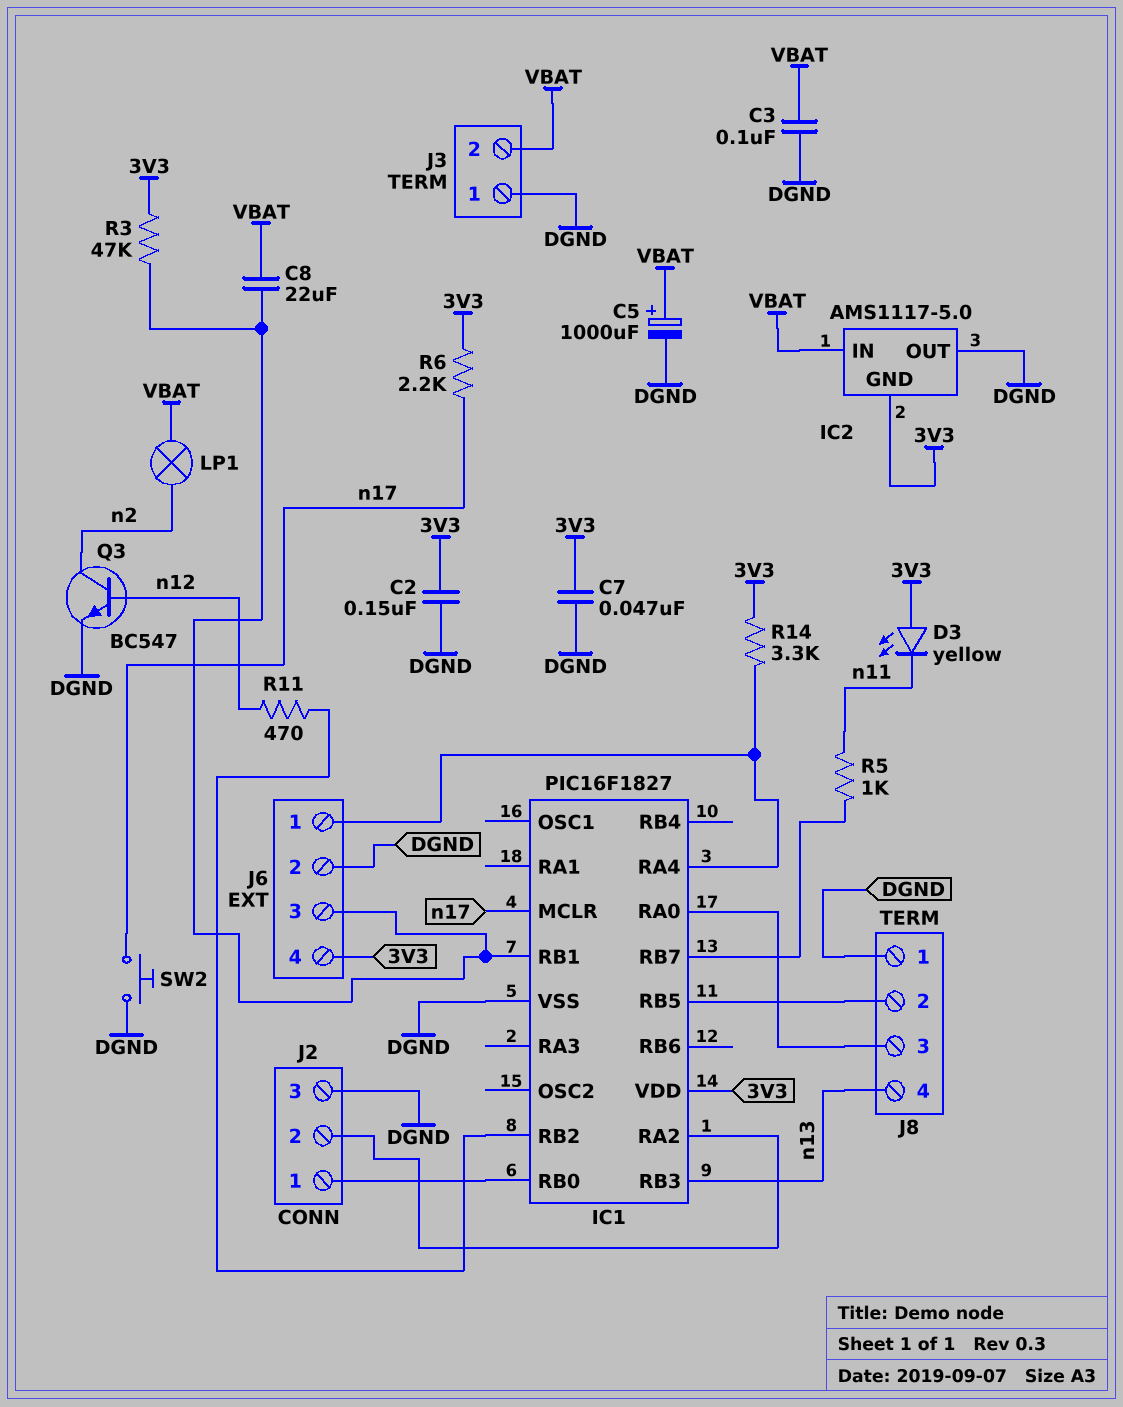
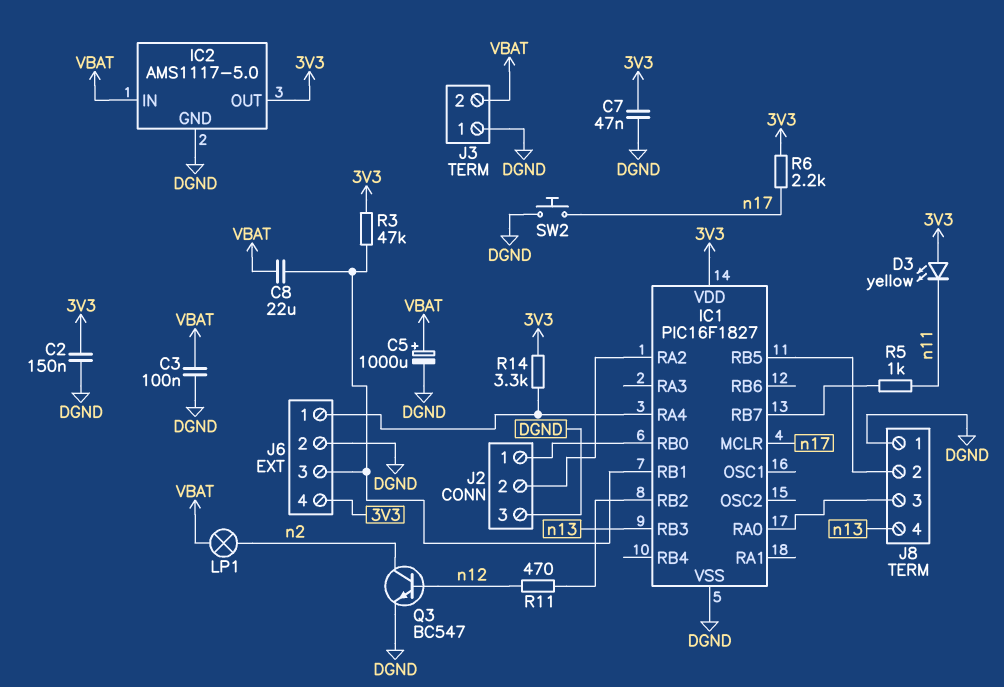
IC2 pin GND: 3V3 -> DGND
IC2 pin OUT: DGND -> 3V3

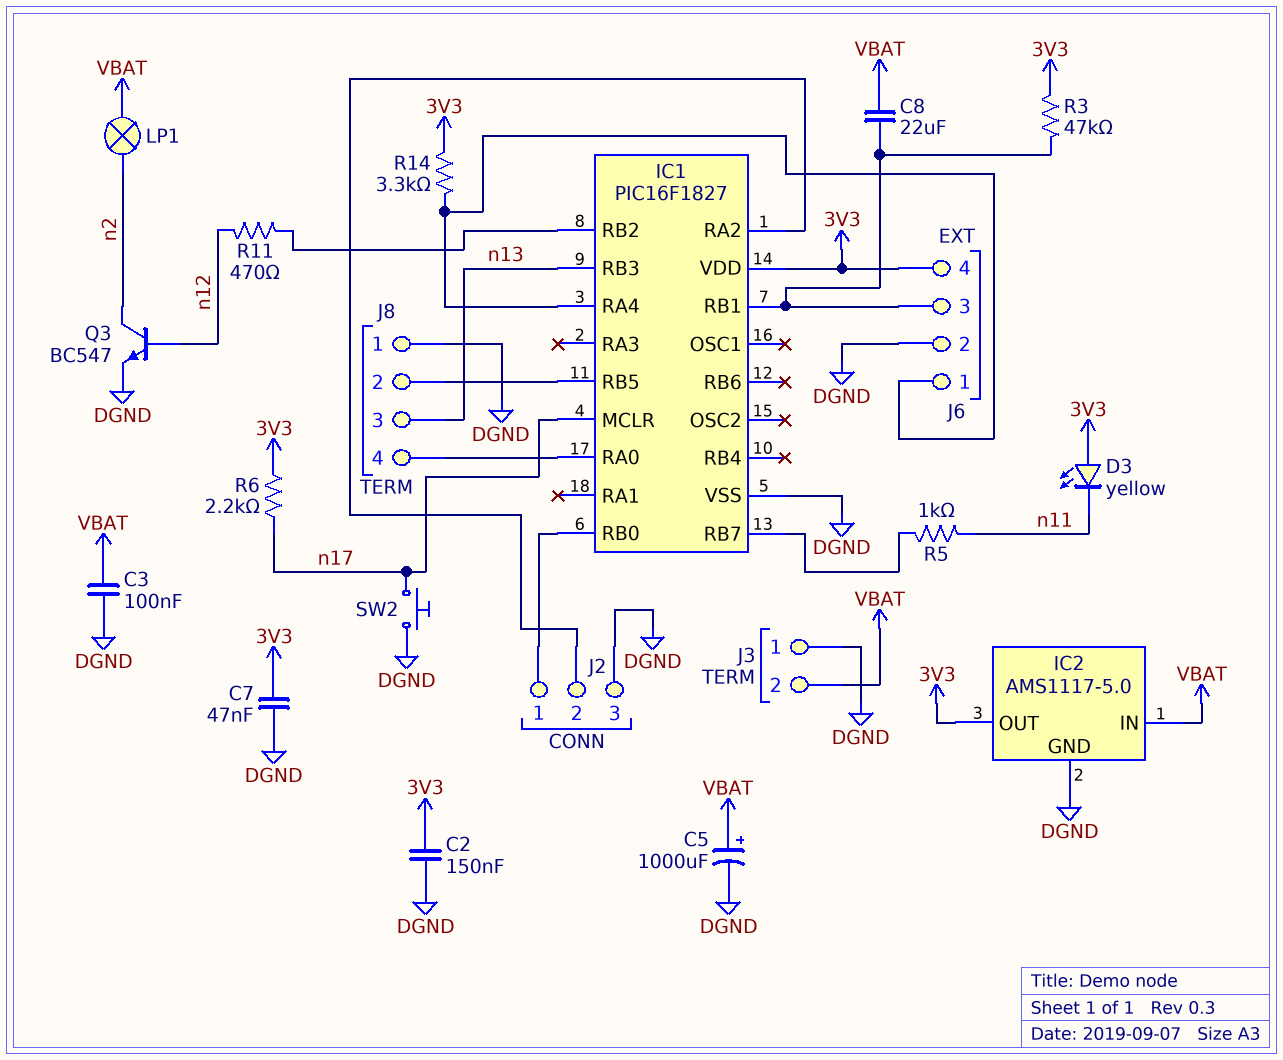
J8 pin 3: IC1/RA0 -> n13
J8 pin 4: n13 -> IC1/RA0

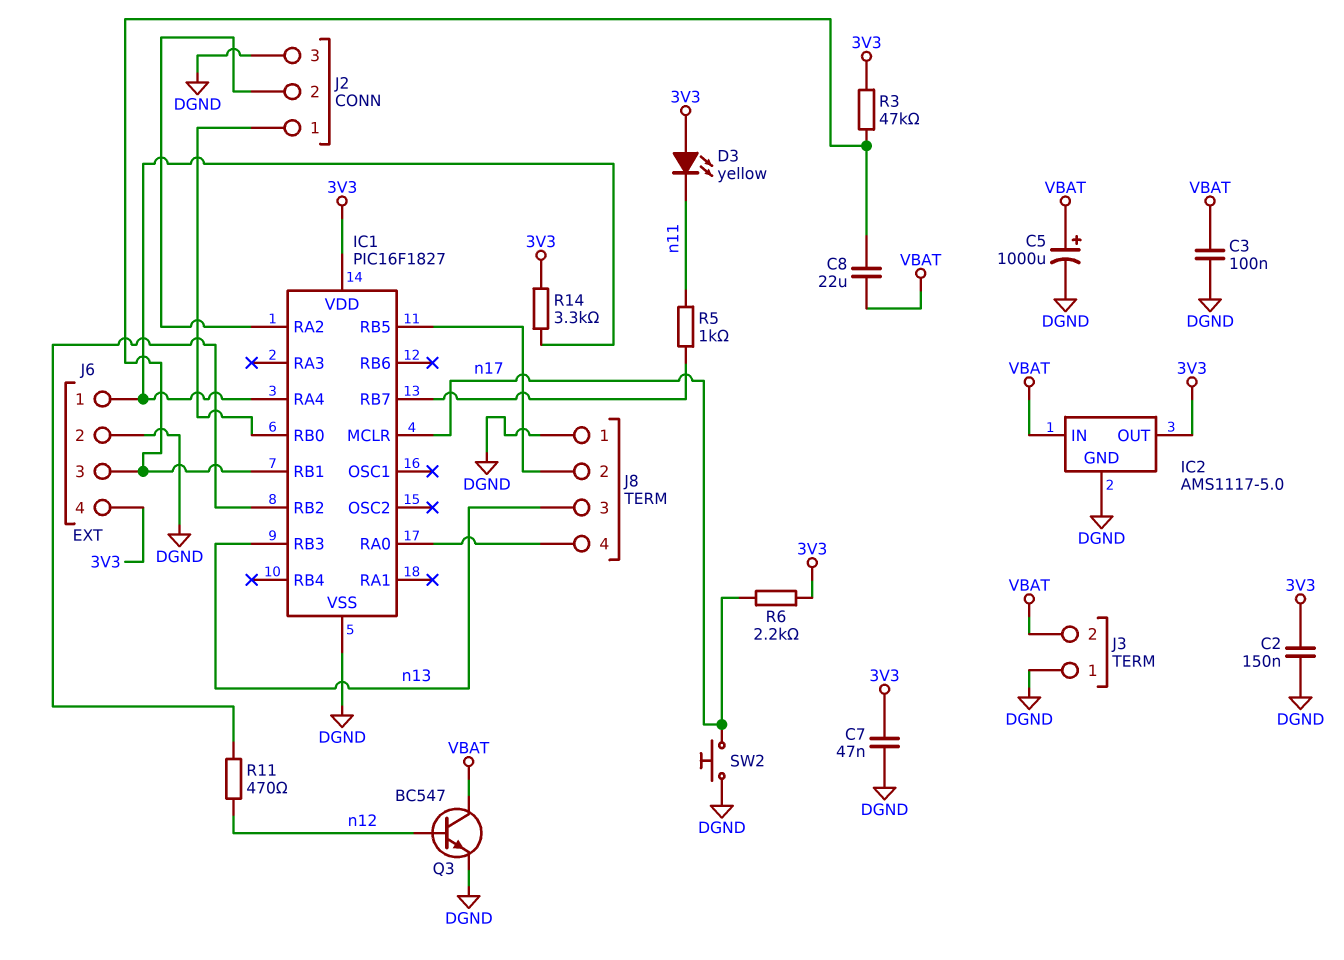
LP1: lamp (VBAT, n2) -> none
Q3: NPN BC547 (B n12, C n2, E DGND) -> NPN BC547 (B n12, C VBAT, E DGND)

